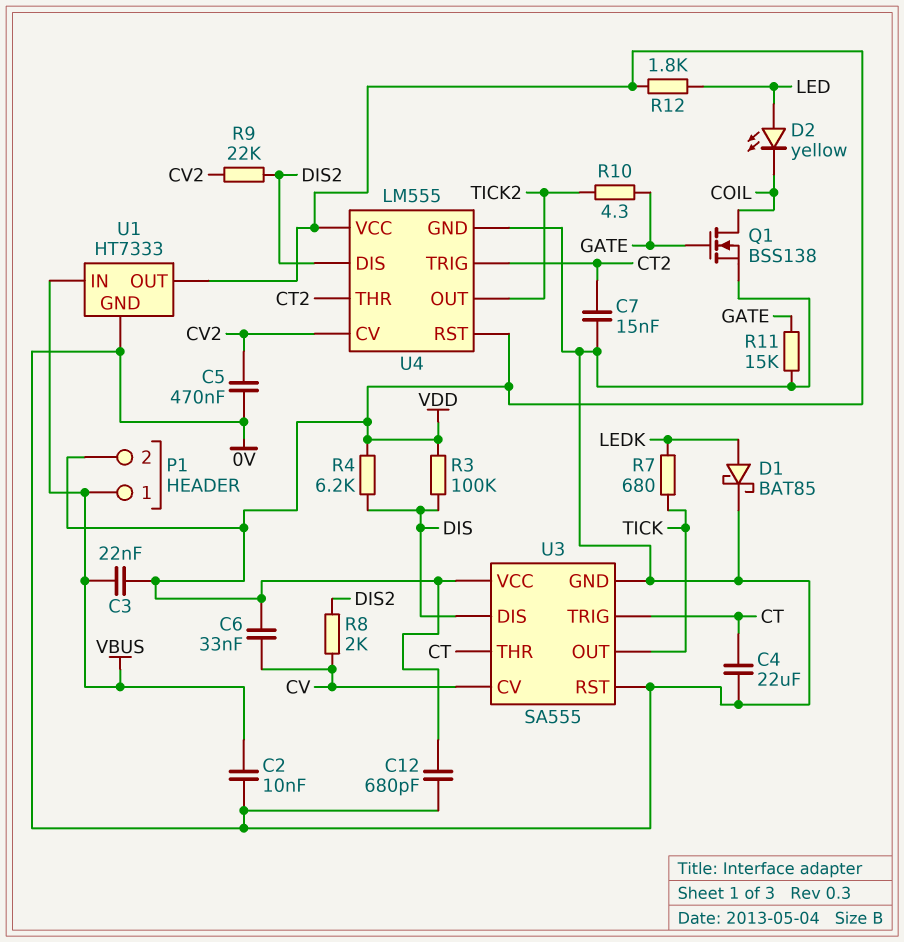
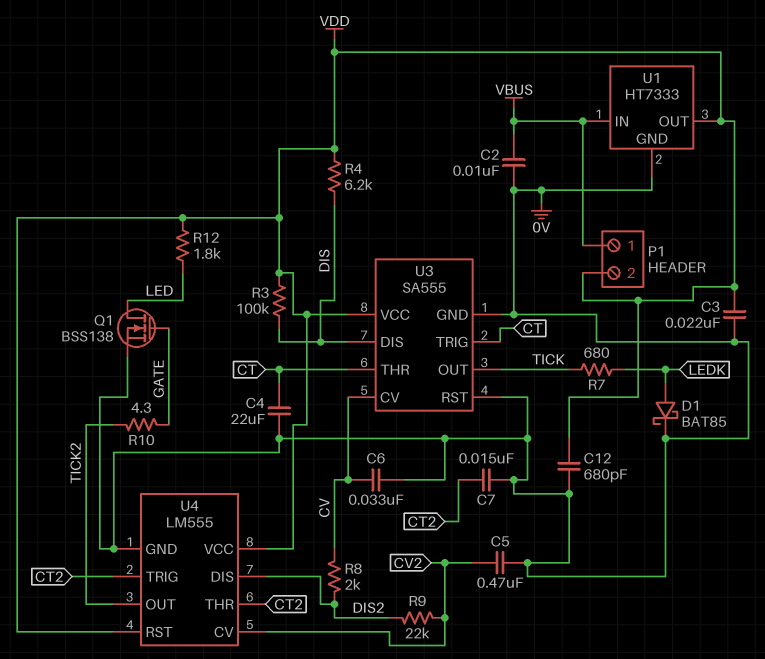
C3: 22nF (VBUS, VDD) -> 22nF (0V, VDD)
C6: 33nF (CV, VDD) -> 33nF (0V, CV)
D2: LED yellow (A LED, K COIL) -> none
Q1: NMOS BSS138 (G GATE, D COIL, S 0V) -> NMOS BSS138 (G GATE, D LED, S 0V)
R11: 15k (0V, GATE) -> none

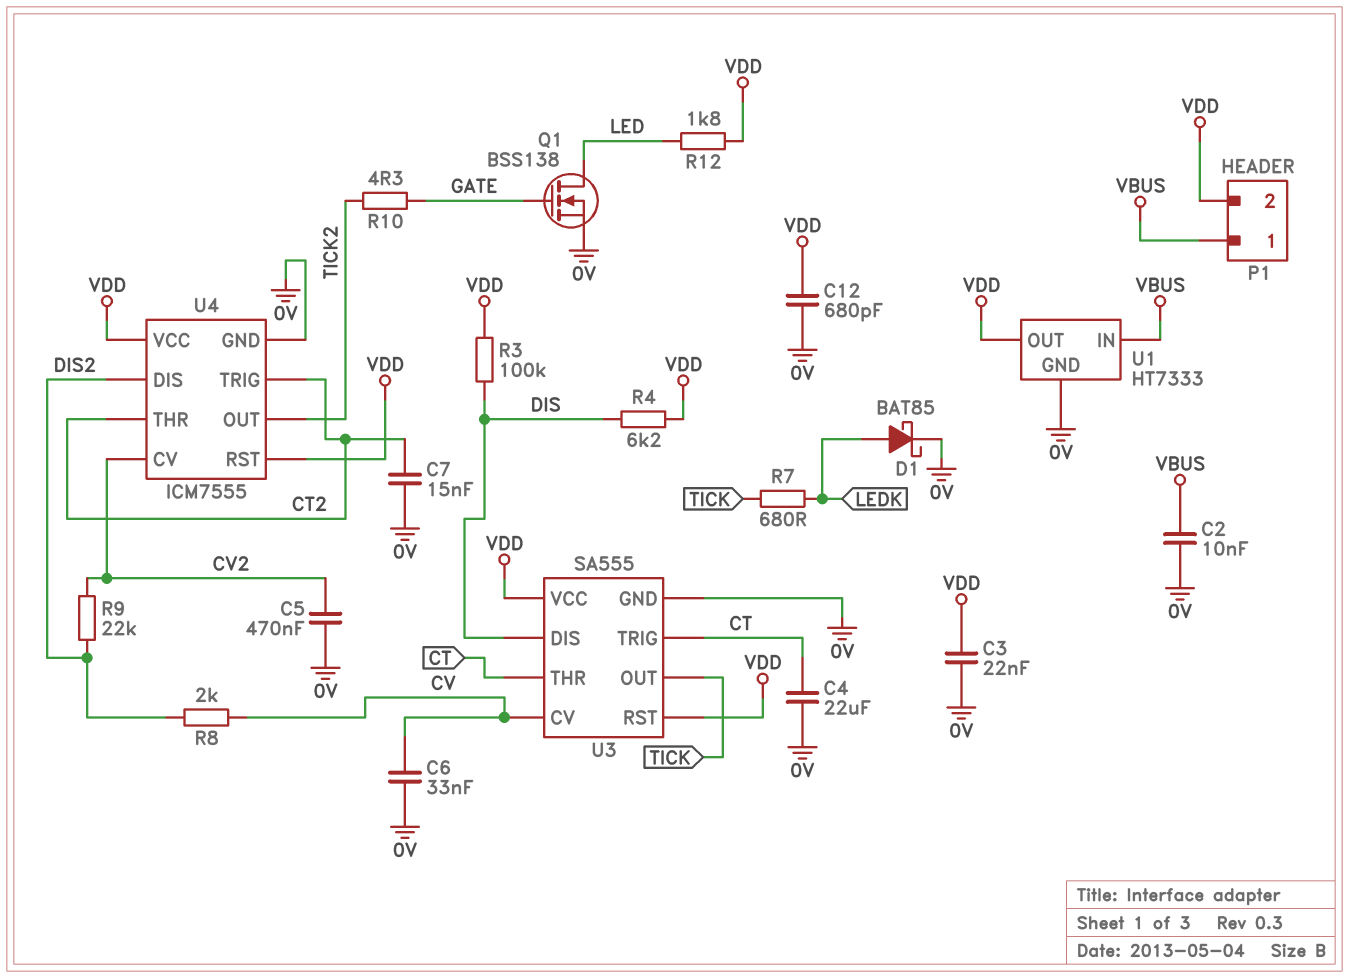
U3 pin RST: 0V -> VDD
U4: LM555 -> ICM7555

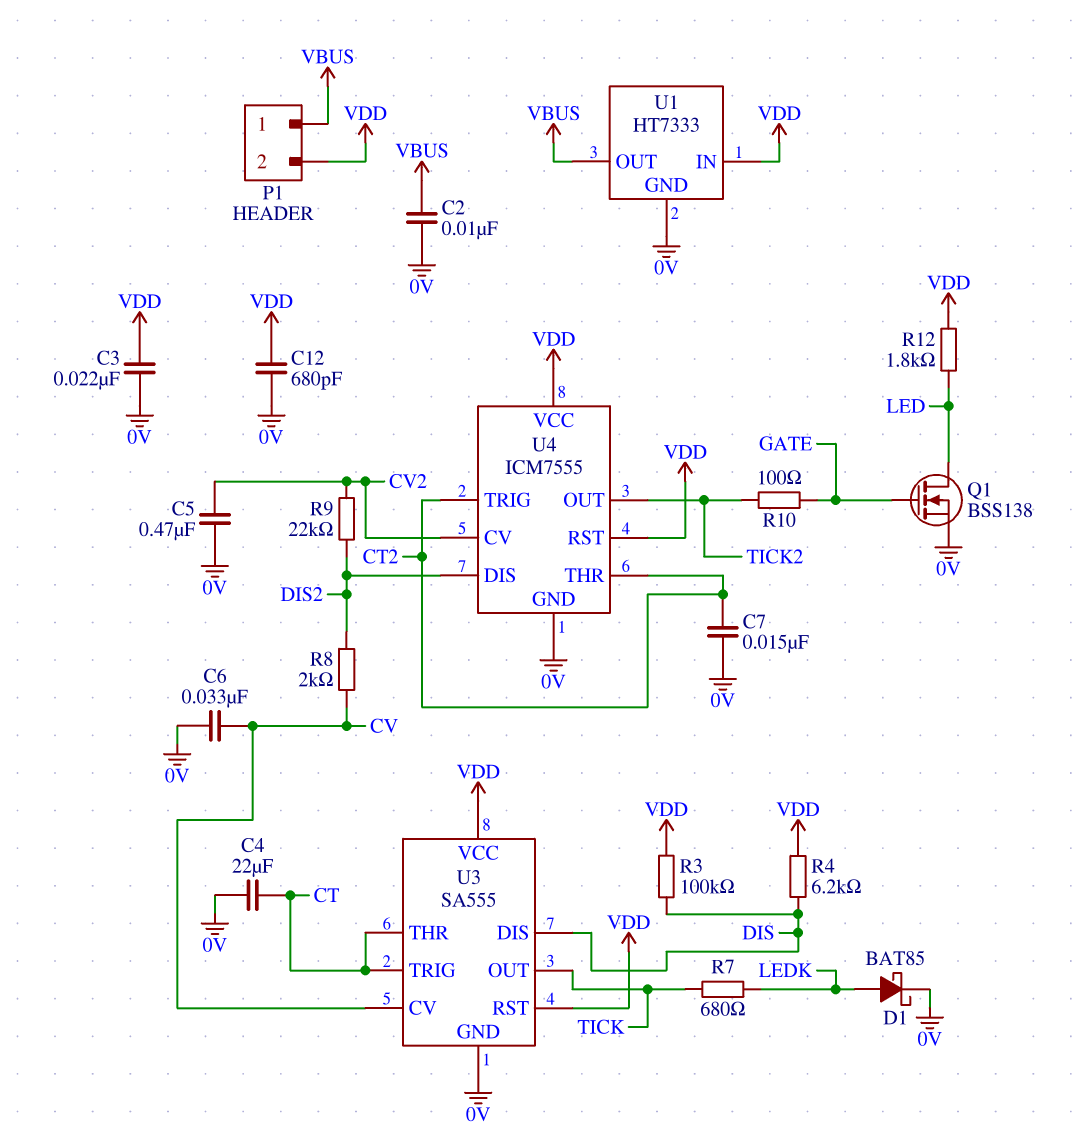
R10: 4.3 (GATE, TICK2) -> 100 (GATE, TICK2)
U1 pin IN: VBUS -> VDD
U1 pin OUT: VDD -> VBUS

